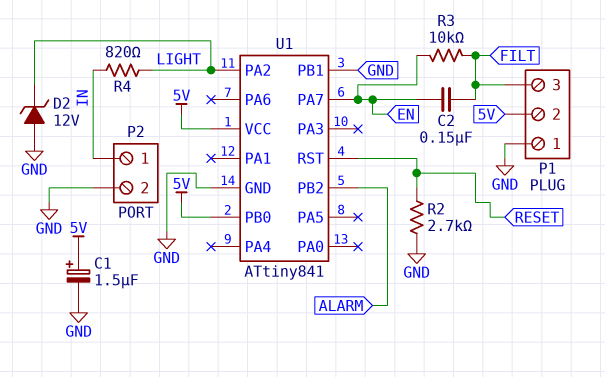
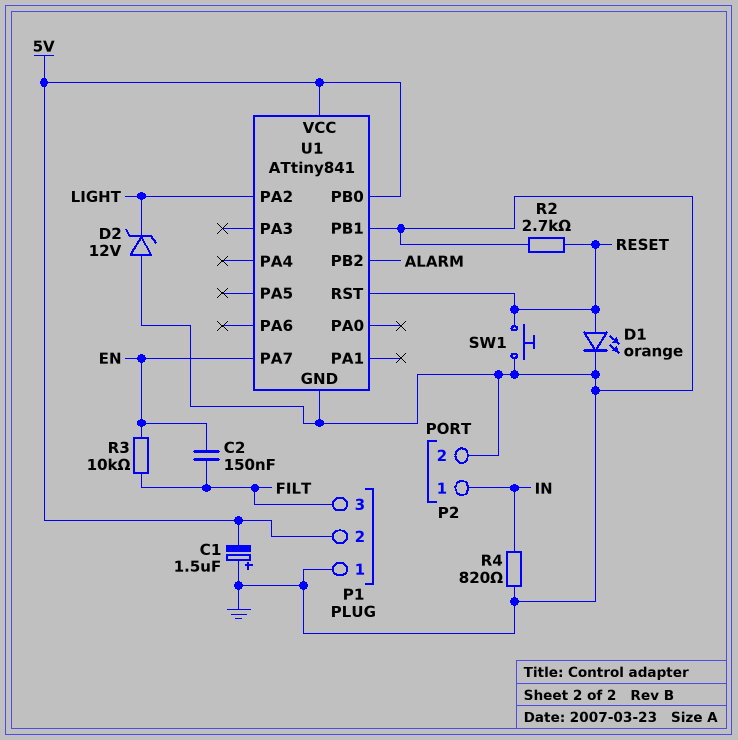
C1: 1.5uF (plus 5V, minus GND) -> 1.5uF (plus GND, minus 5V)
D1: none -> LED orange (A RESET, K GND)
R4: 820 (IN, LIGHT) -> 820 (GND, IN)
SW1: none -> button (GND, RESET)

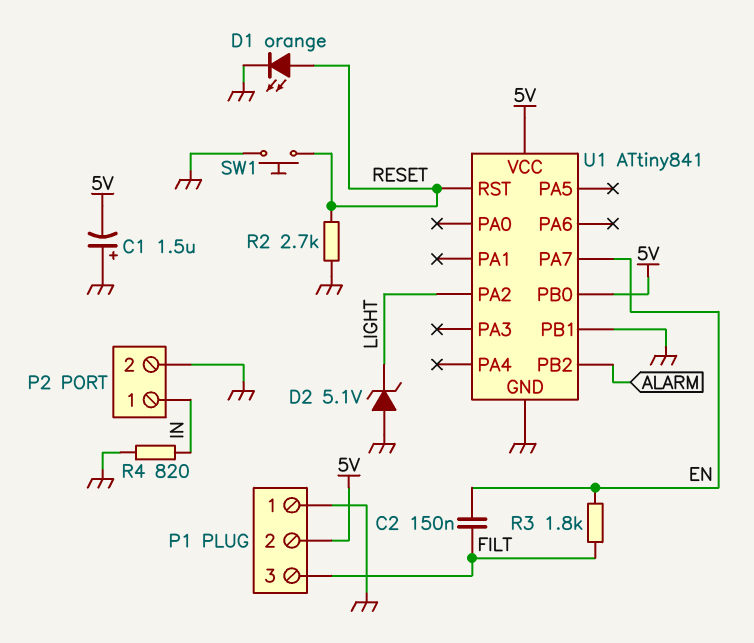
D2: zener 12V (A GND, K LIGHT) -> zener 5.1V (A GND, K LIGHT)
R3: 10k (EN, FILT) -> 1.8k (EN, FILT)

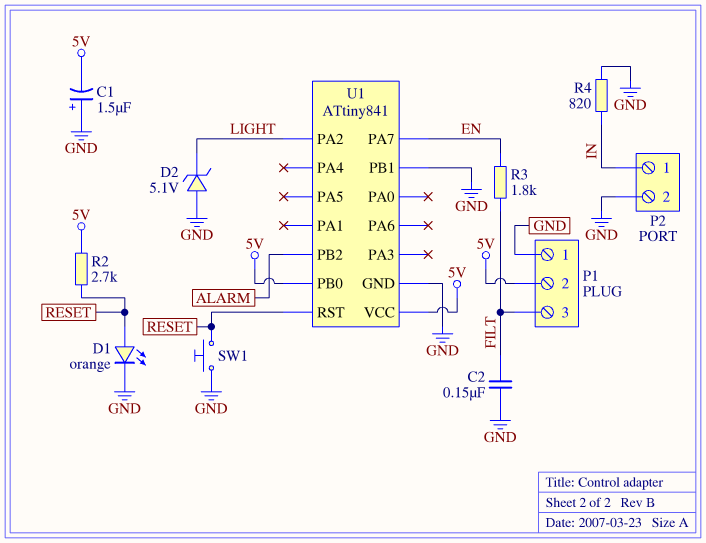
C2: 150nF (EN, FILT) -> 150nF (FILT, GND)
R2: 2.7k (GND, RESET) -> 2.7k (5V, RESET)

